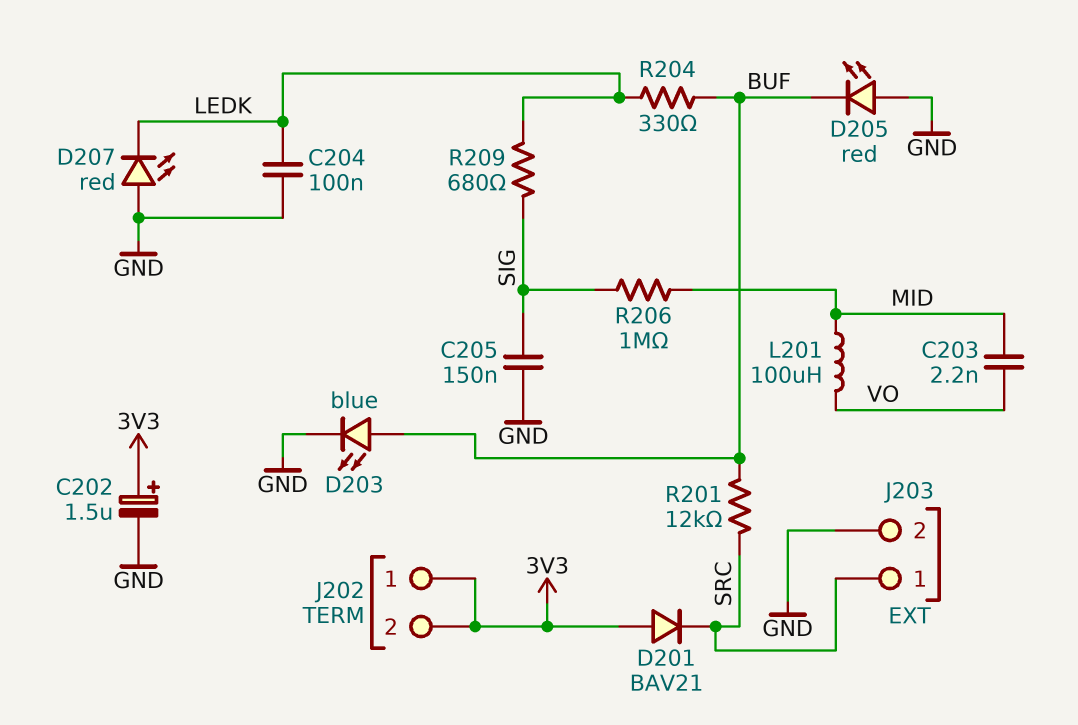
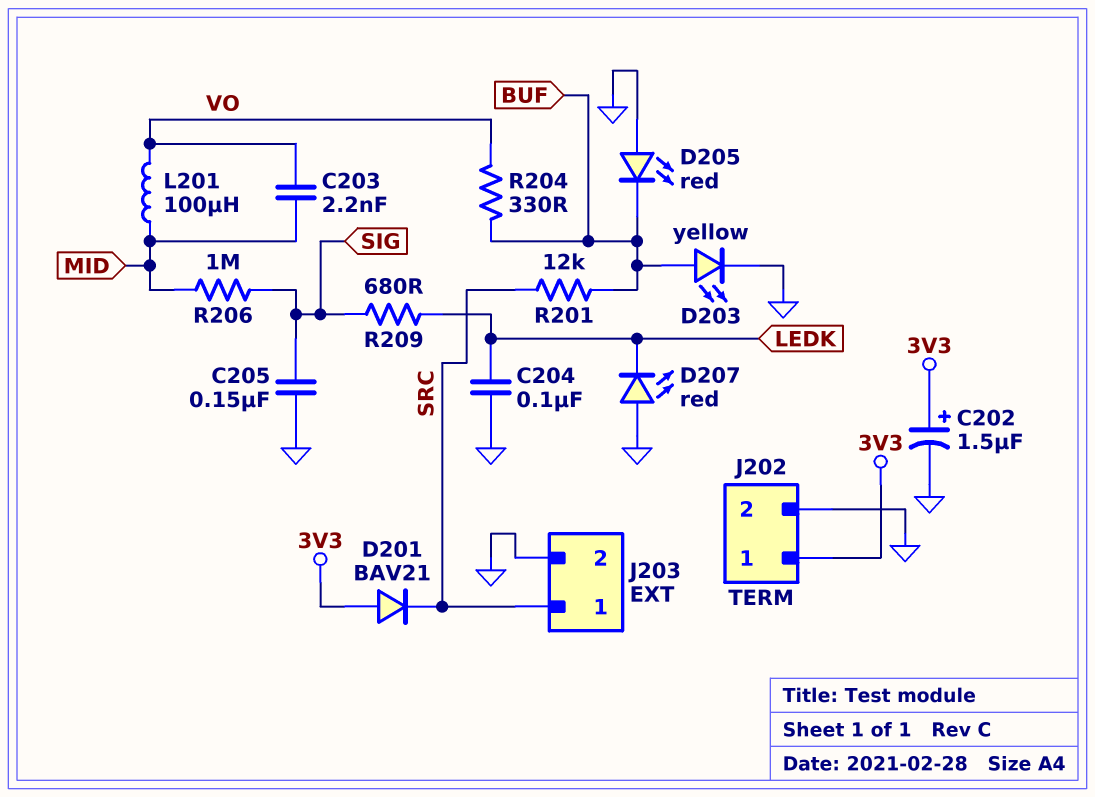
D203: LED blue (A BUF, K GND) -> LED yellow (A BUF, K GND)
J202 pin 2: 3V3 -> GND
R204: 330 (BUF, LEDK) -> 330 (BUF, VO)

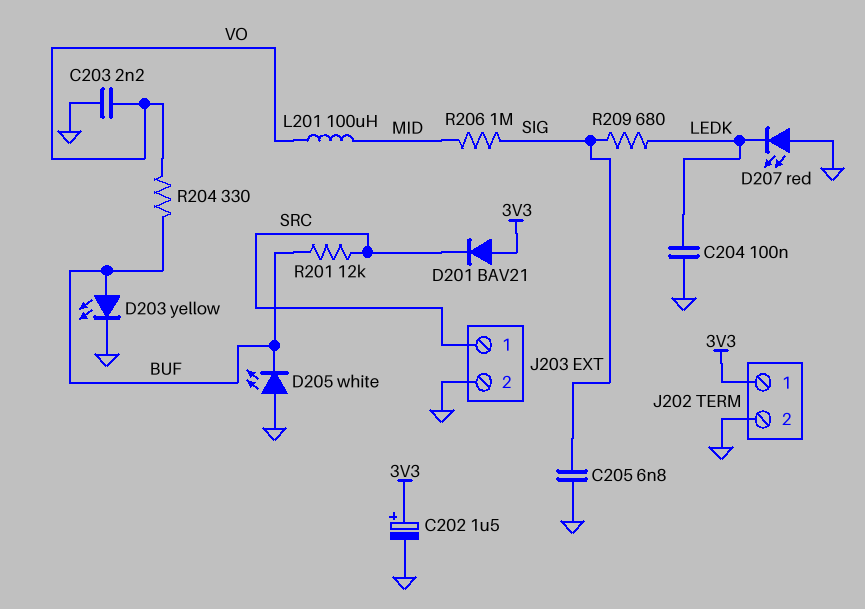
C203: 2.2nF (MID, VO) -> 2.2nF (GND, VO)
C205: 150nF (GND, SIG) -> 6.8nF (GND, SIG)
D205: LED red (A GND, K BUF) -> LED white (A GND, K BUF)

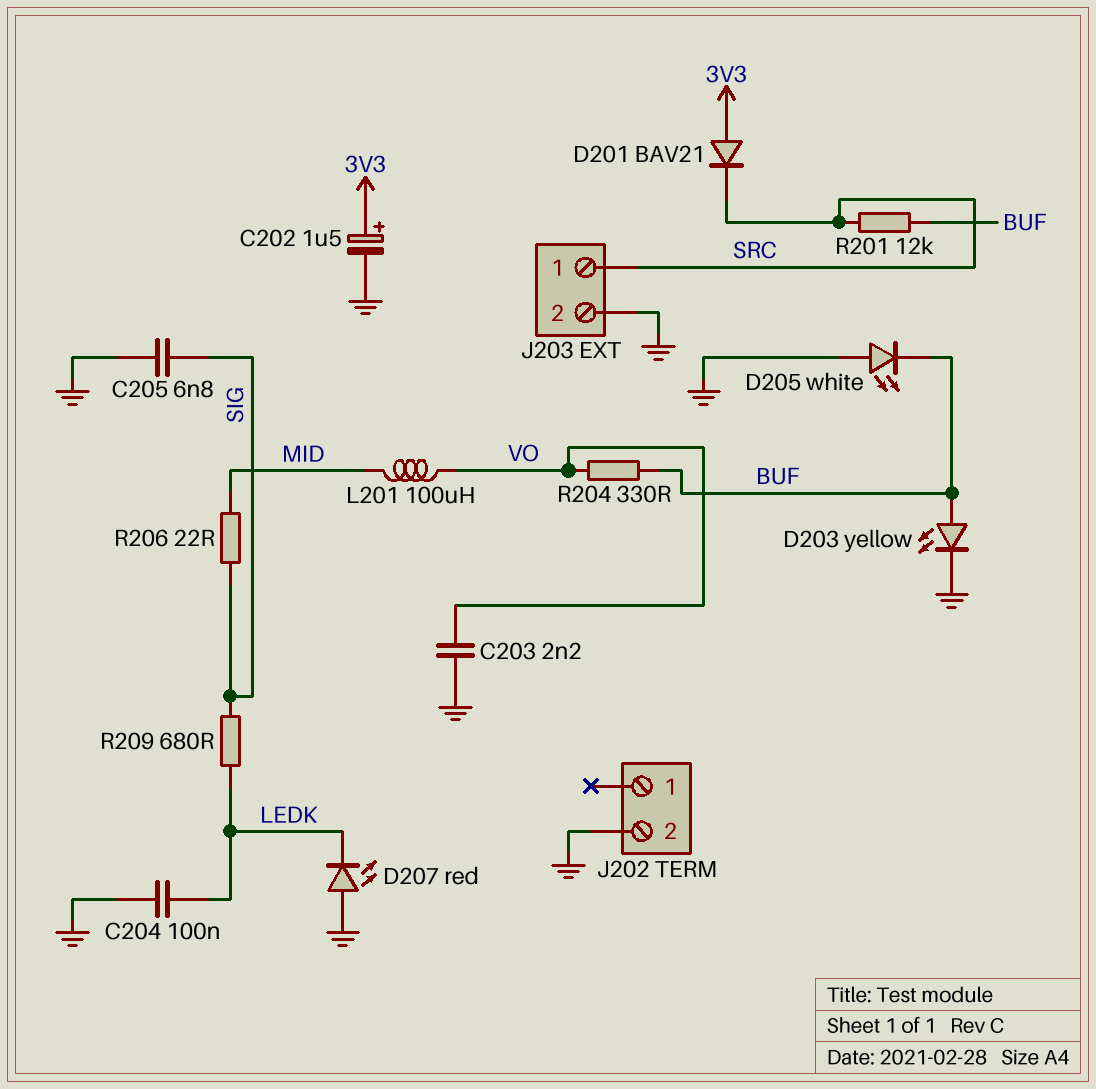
J202 pin 1: 3V3 -> none
R206: 1M (MID, SIG) -> 22 (MID, SIG)

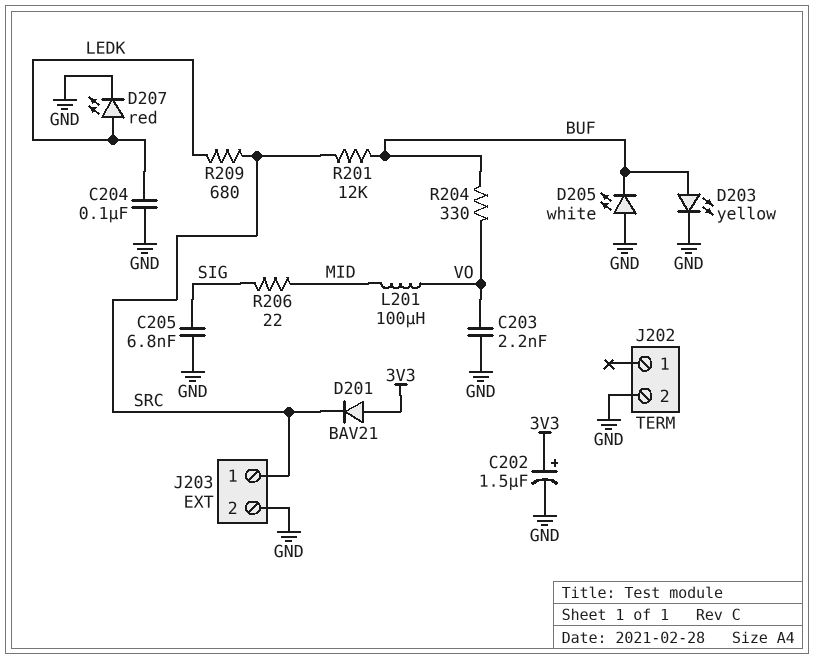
D207: LED red (A GND, K LEDK) -> LED red (A LEDK, K GND)
R209: 680 (LEDK, SIG) -> 680 (LEDK, SRC)

